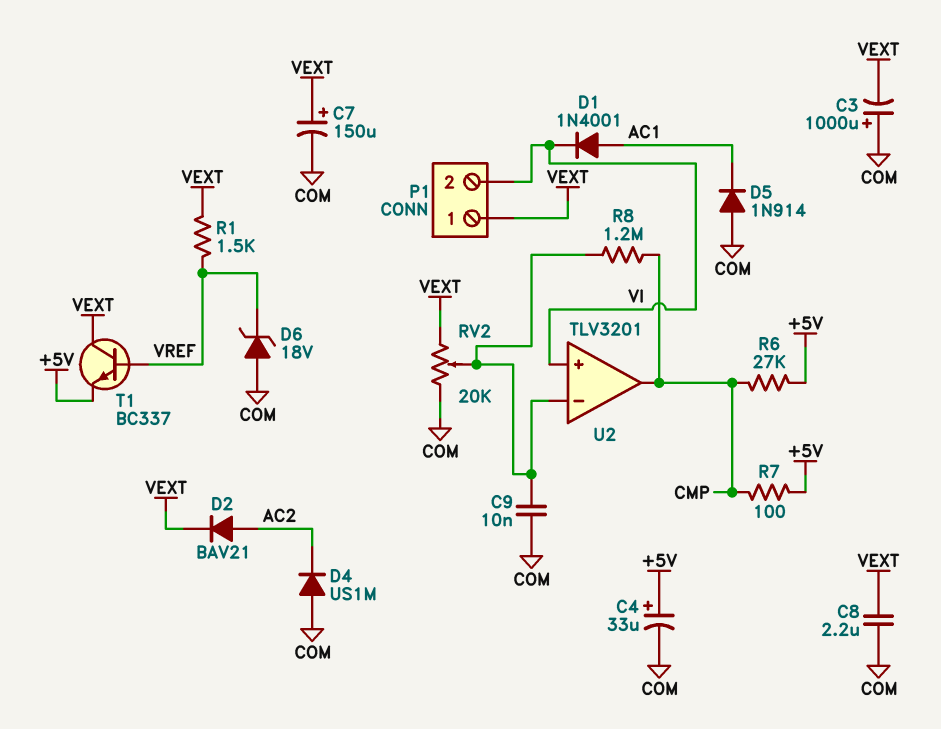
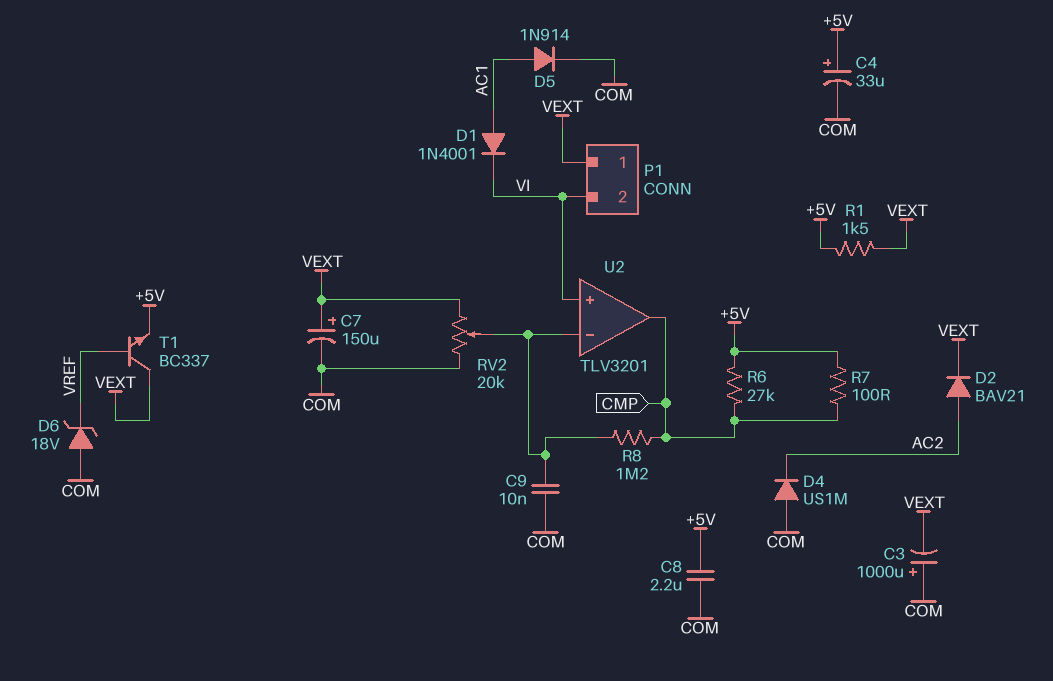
C8: 2.2uF (COM, VEXT) -> 2.2uF (+5V, COM)
D5: diode 1N914 (A COM, K AC1) -> diode 1N914 (A AC1, K COM)
R1: 1.5k (VEXT, VREF) -> 1.5k (+5V, VEXT)

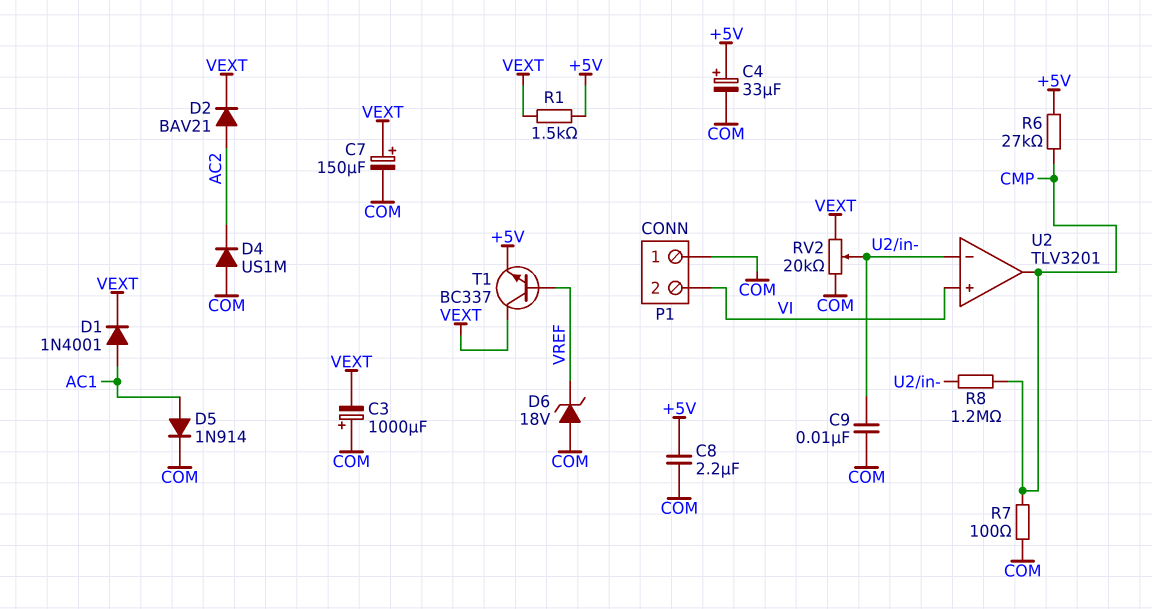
D1: diode 1N4001 (A AC1, K VI) -> diode 1N4001 (A AC1, K VEXT)
P1 pin 1: VEXT -> COM
R7: 100 (+5V, CMP) -> 100 (CMP, COM)

